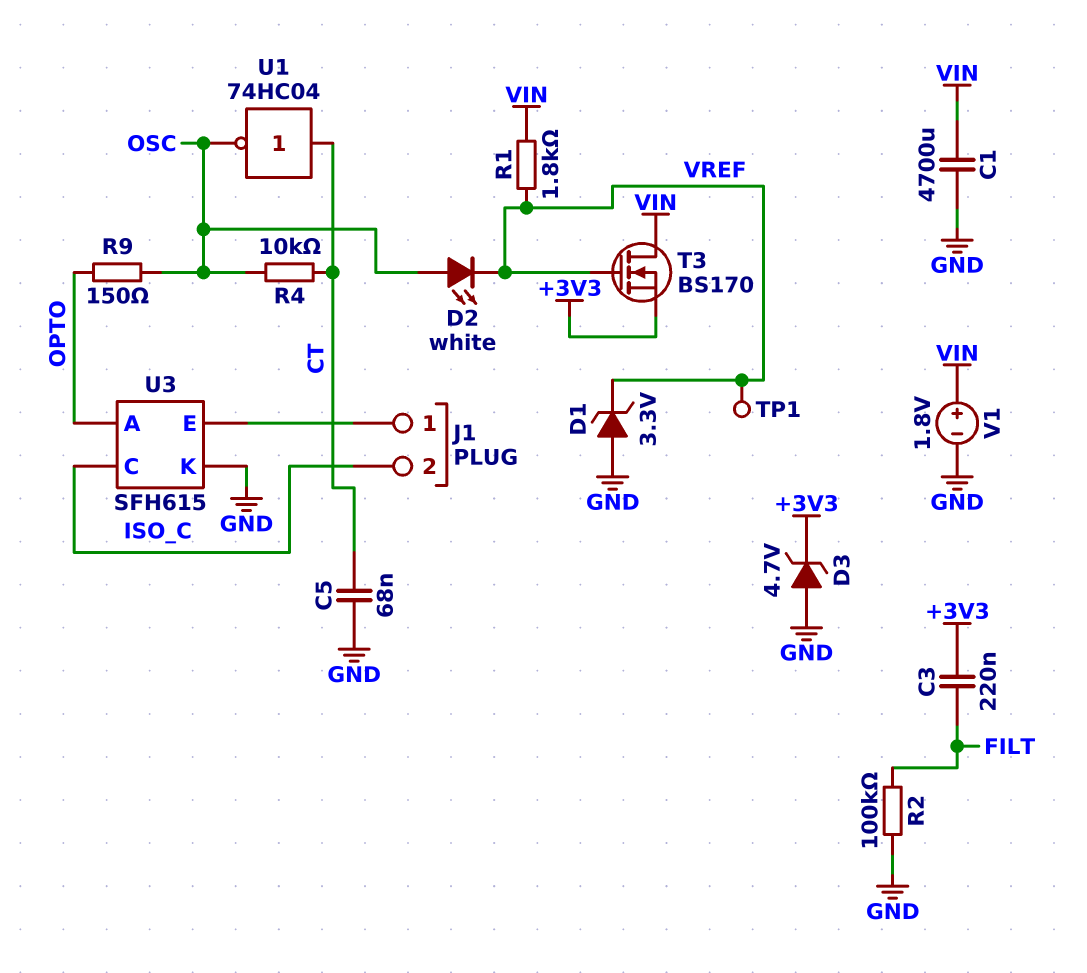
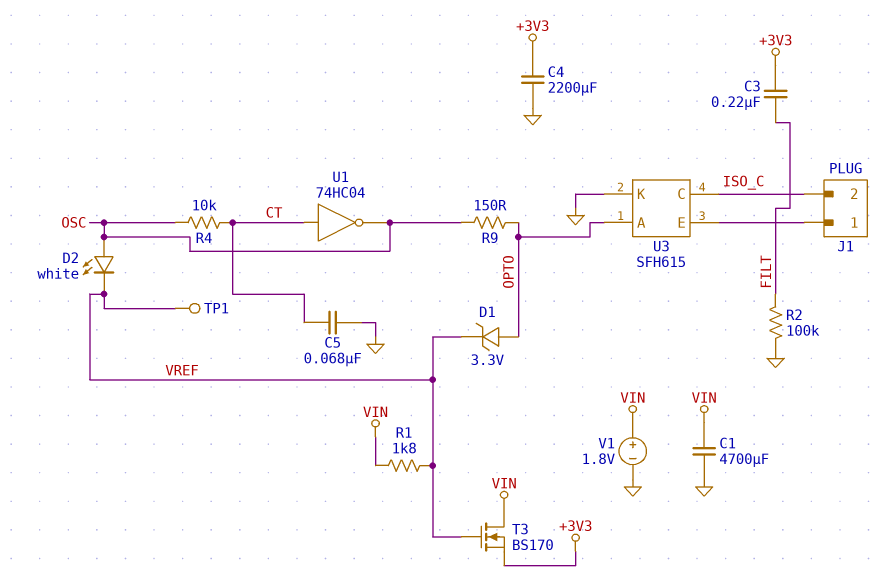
C4: none -> 2200uF (+3V3, GND)
D1: zener 3.3V (A GND, K VREF) -> zener 3.3V (A OPTO, K VREF)
D3: zener 4.7V (A GND, K +3V3) -> none

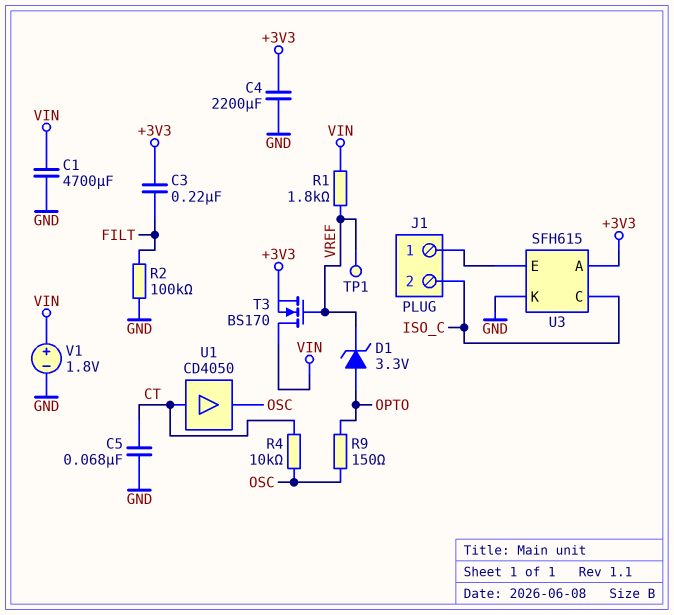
D2: LED white (A OSC, K VREF) -> none
U1: NOT 74HC04 (in CT, out OSC) -> buffer CD4050 (in CT, out OSC)
U3 pin A: OPTO -> +3V3

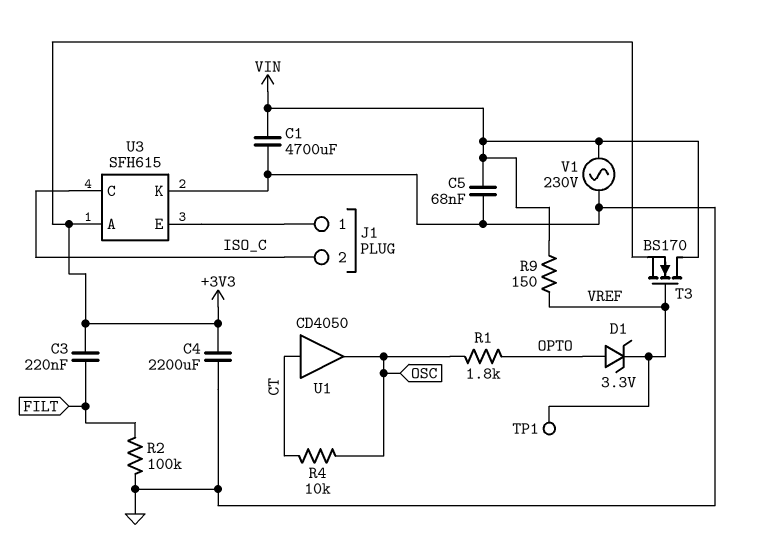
C5: 68nF (CT, GND) -> 68nF (GND, VIN)
R1: 1.8k (VIN, VREF) -> 1.8k (OPTO, OSC)
R9: 150 (OPTO, OSC) -> 150 (VIN, VREF)
V1: 1.8V (plus VIN, minus GND) -> AC 230V (GND, VIN)

